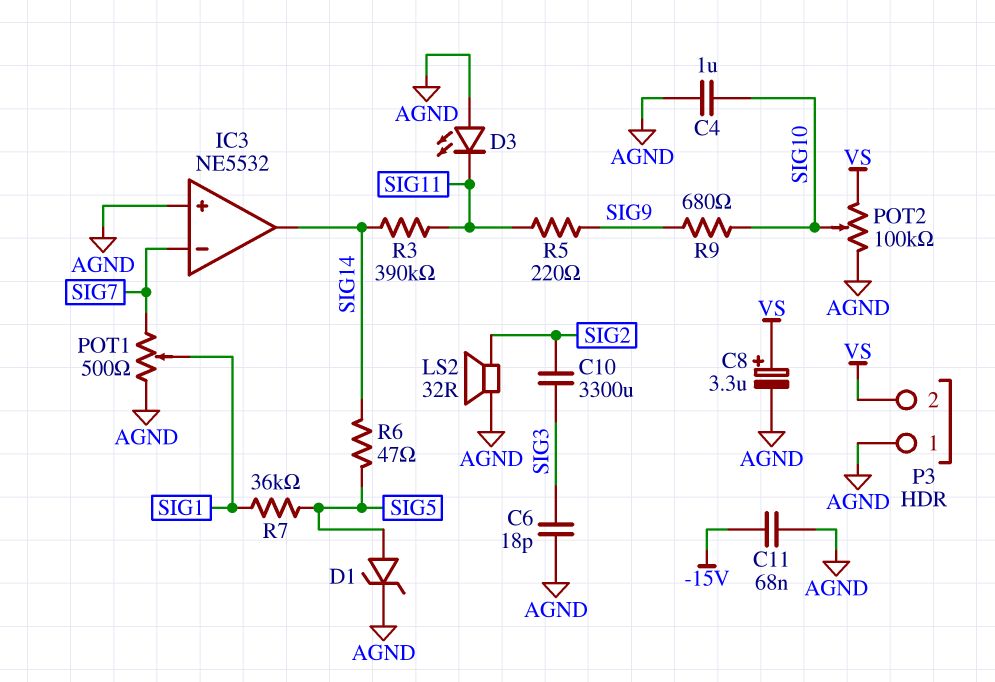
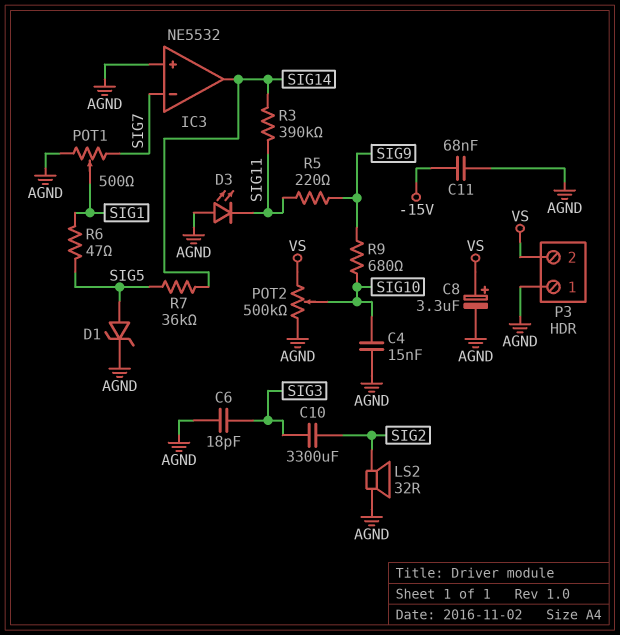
C4: 1uF (AGND, SIG10) -> 15nF (AGND, SIG10)
POT2: 100k (AGND, VS, wiper SIG10) -> 500k (AGND, VS, wiper SIG10)
R6: 47 (SIG5, SIG14) -> 47 (SIG1, SIG5)
R7: 36k (SIG1, SIG5) -> 36k (SIG5, SIG14)

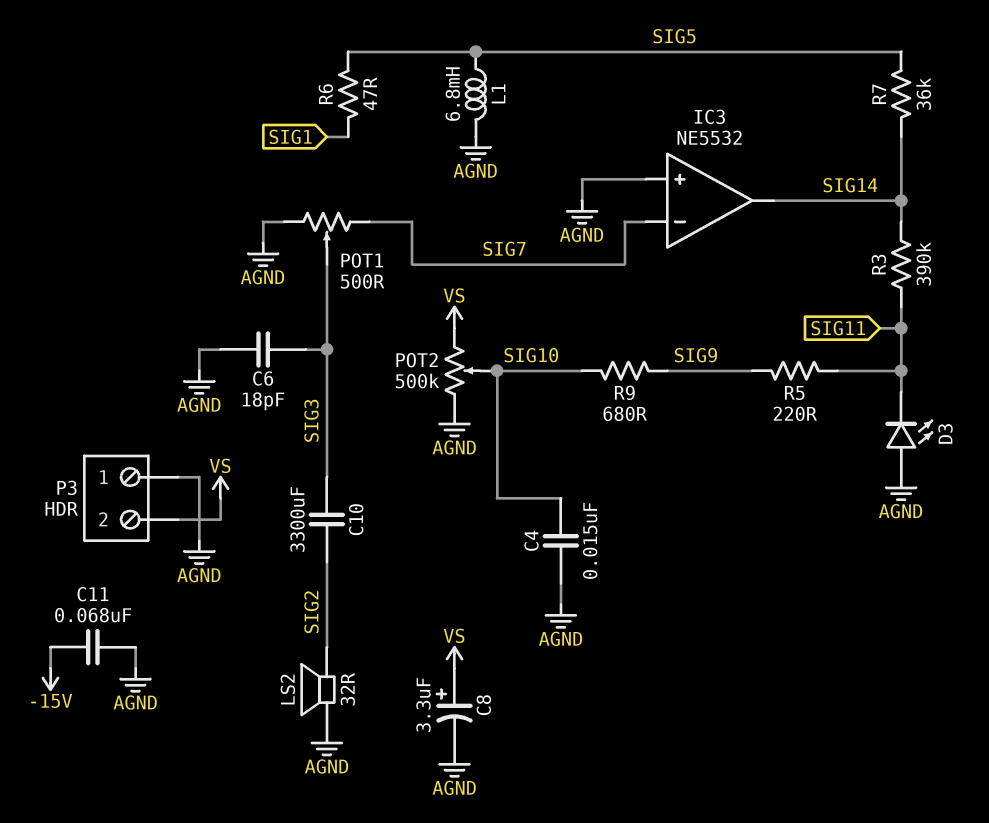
D1: zener (A SIG5, K AGND) -> none
L1: none -> 6.8mH (AGND, SIG5)
POT1: 500 (AGND, SIG7, wiper SIG1) -> 500 (AGND, SIG7, wiper SIG3)

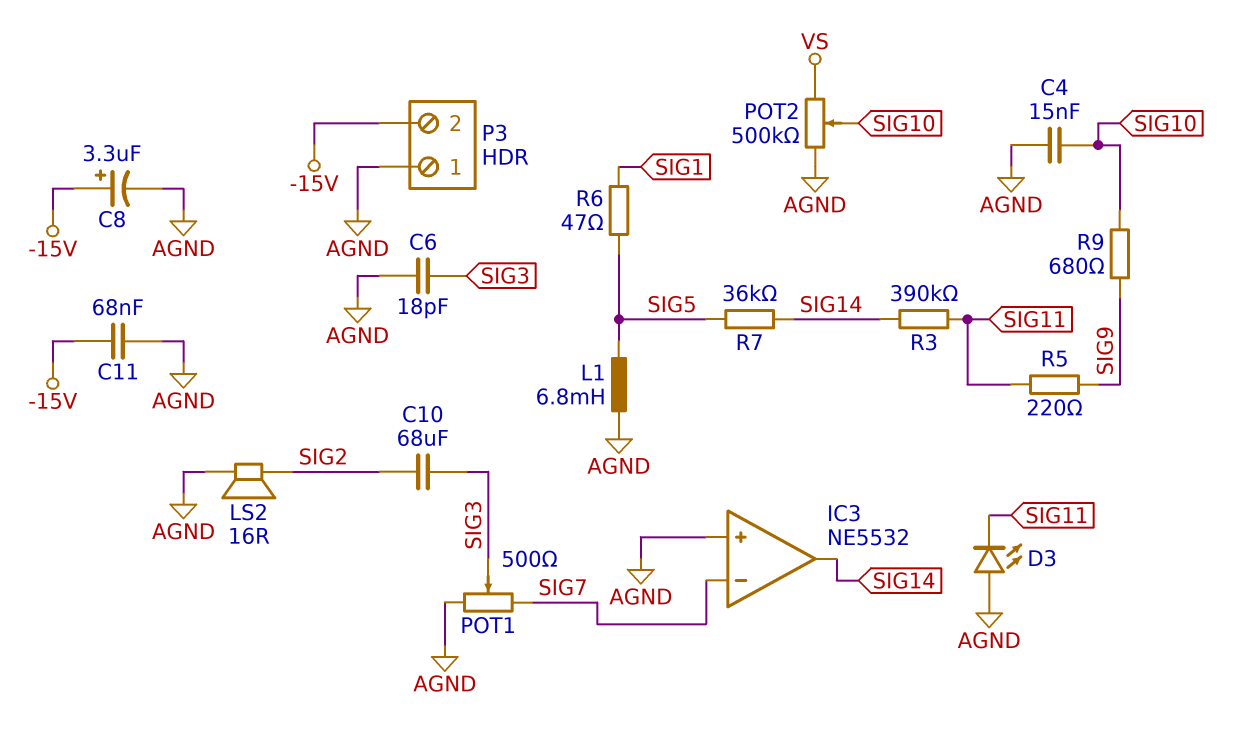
C8: 3.3uF (plus VS, minus AGND) -> 3.3uF (plus -15V, minus AGND)
C10: 3300uF (SIG2, SIG3) -> 68uF (SIG2, SIG3)
LS2: speaker 32R (AGND, SIG2) -> speaker 16R (AGND, SIG2)
P3 pin 2: VS -> -15V

